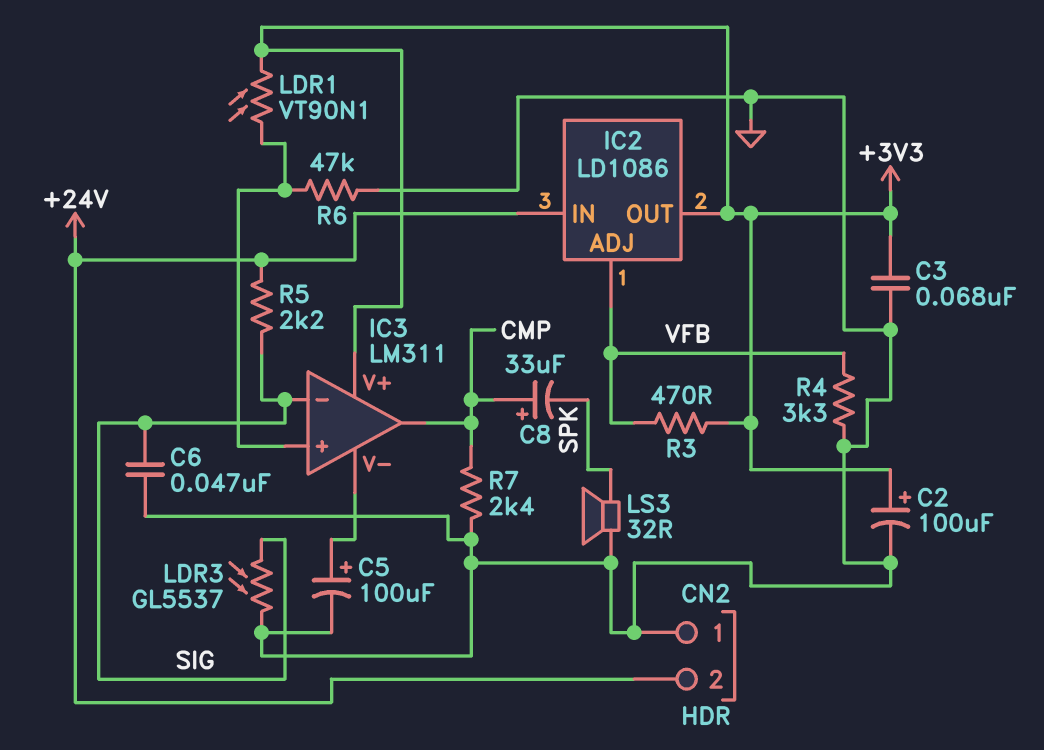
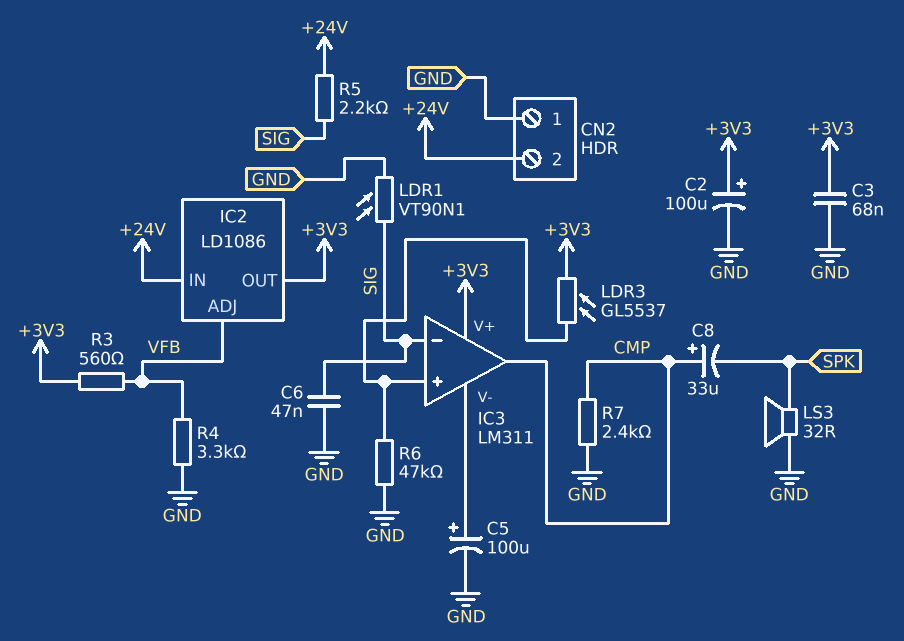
LDR1: VT90N1 (+3V3, IC3/in+) -> VT90N1 (GND, SIG)
LDR3: GL5537 (GND, SIG) -> GL5537 (+3V3, IC3/in+)
R3: 470 (+3V3, VFB) -> 560 (+3V3, VFB)

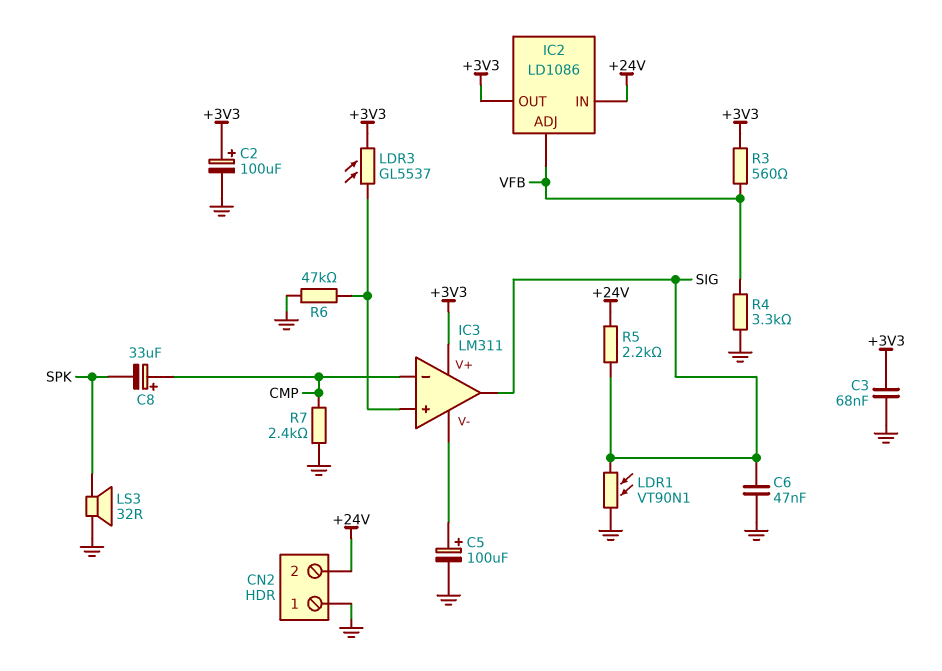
IC3 pin in-: SIG -> CMP
IC3 pin out: CMP -> SIG

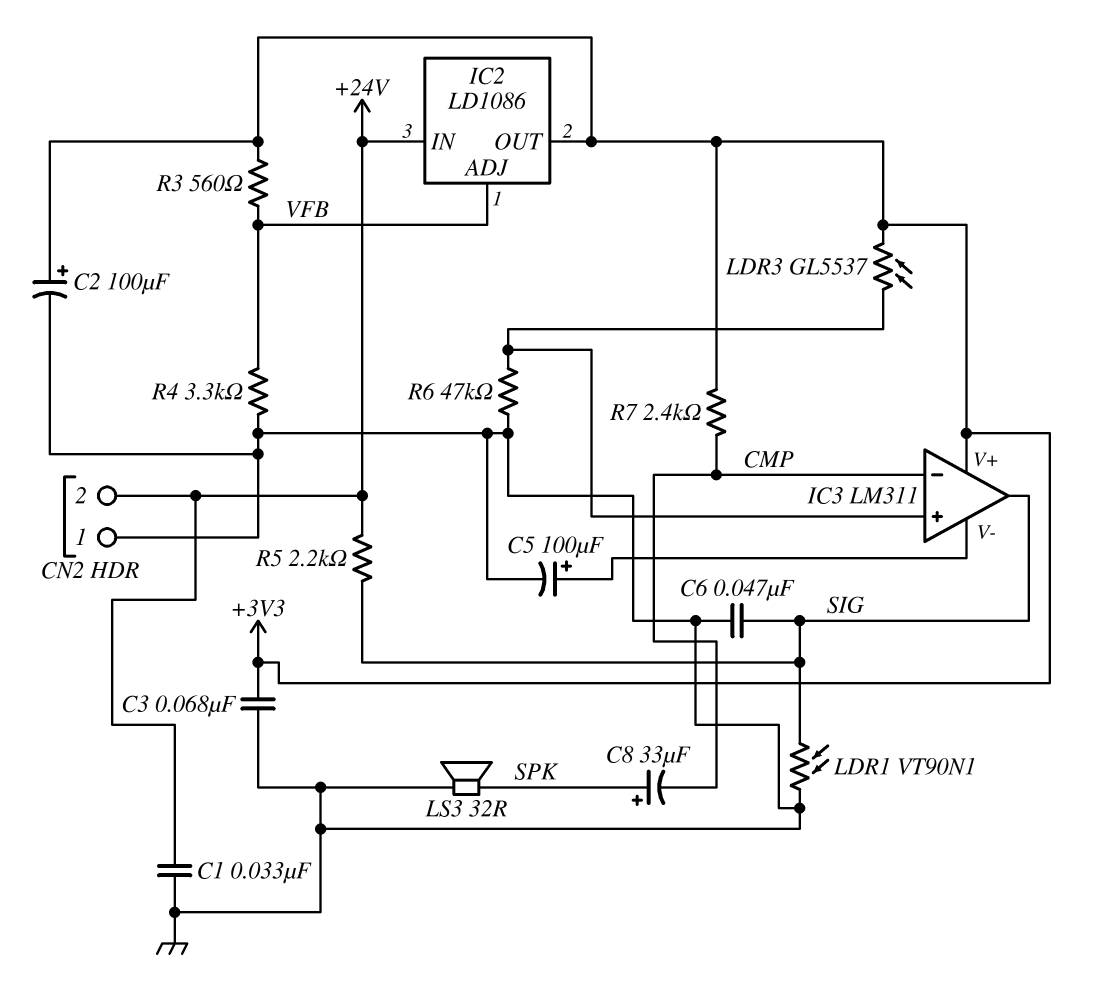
C1: none -> 33nF (+24V, GND)
C8: 33uF (plus CMP, minus SPK) -> 33uF (plus SPK, minus CMP)
R7: 2.4k (CMP, GND) -> 2.4k (+3V3, CMP)

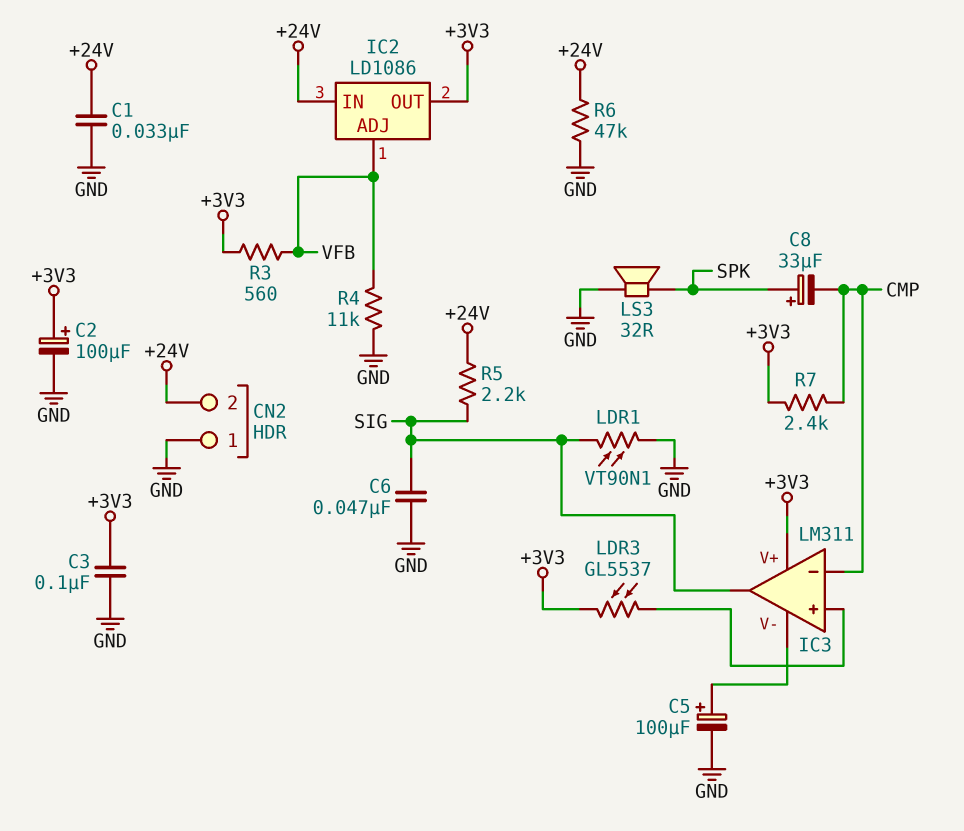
C3: 68nF (+3V3, GND) -> 100nF (+3V3, GND)
R4: 3.3k (GND, VFB) -> 11k (GND, VFB)
R6: 47k (GND, IC3/in+) -> 47k (+24V, GND)

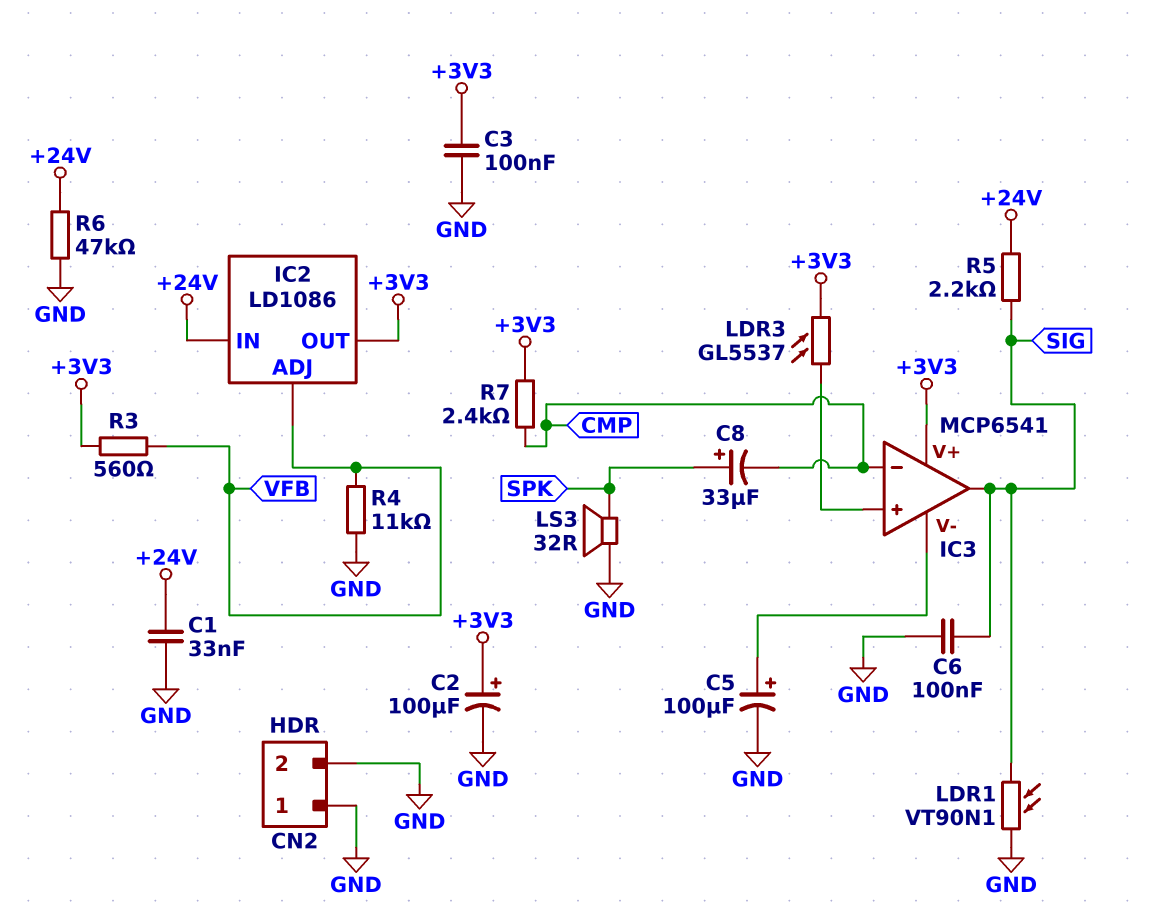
C6: 47nF (GND, SIG) -> 100nF (GND, SIG)
CN2 pin 2: +24V -> GND
IC3: LM311 -> MCP6541

